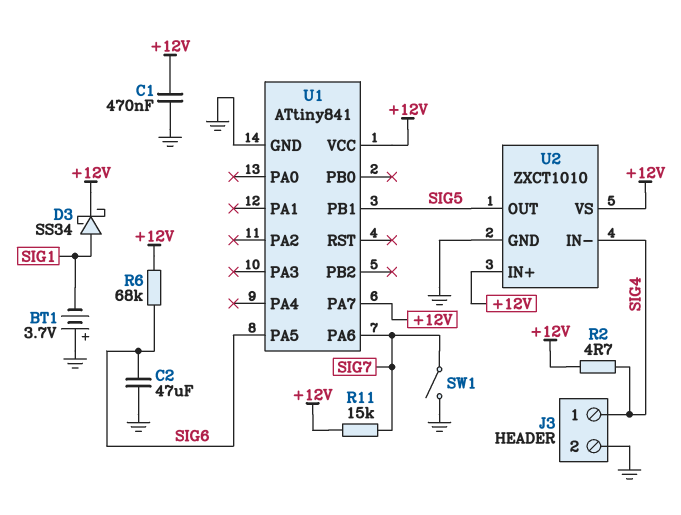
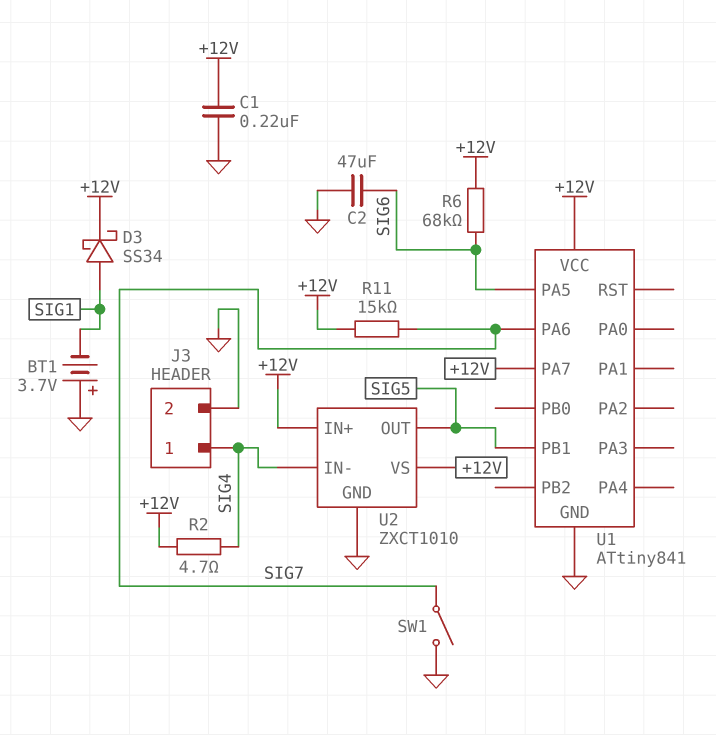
C1: 470nF (+12V, GND) -> 220nF (+12V, GND)

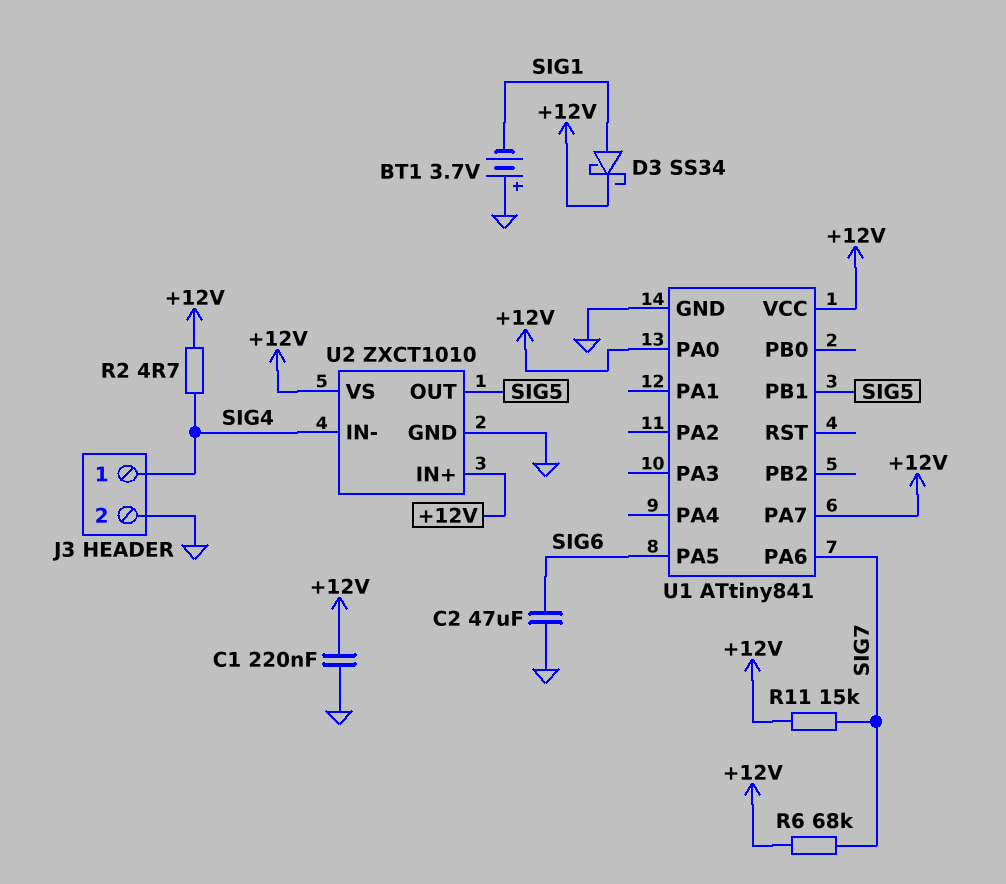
R6: 68k (+12V, SIG6) -> 68k (+12V, SIG7)
SW1: switch (GND, SIG7) -> none
U1 pin PA0: none -> +12V

